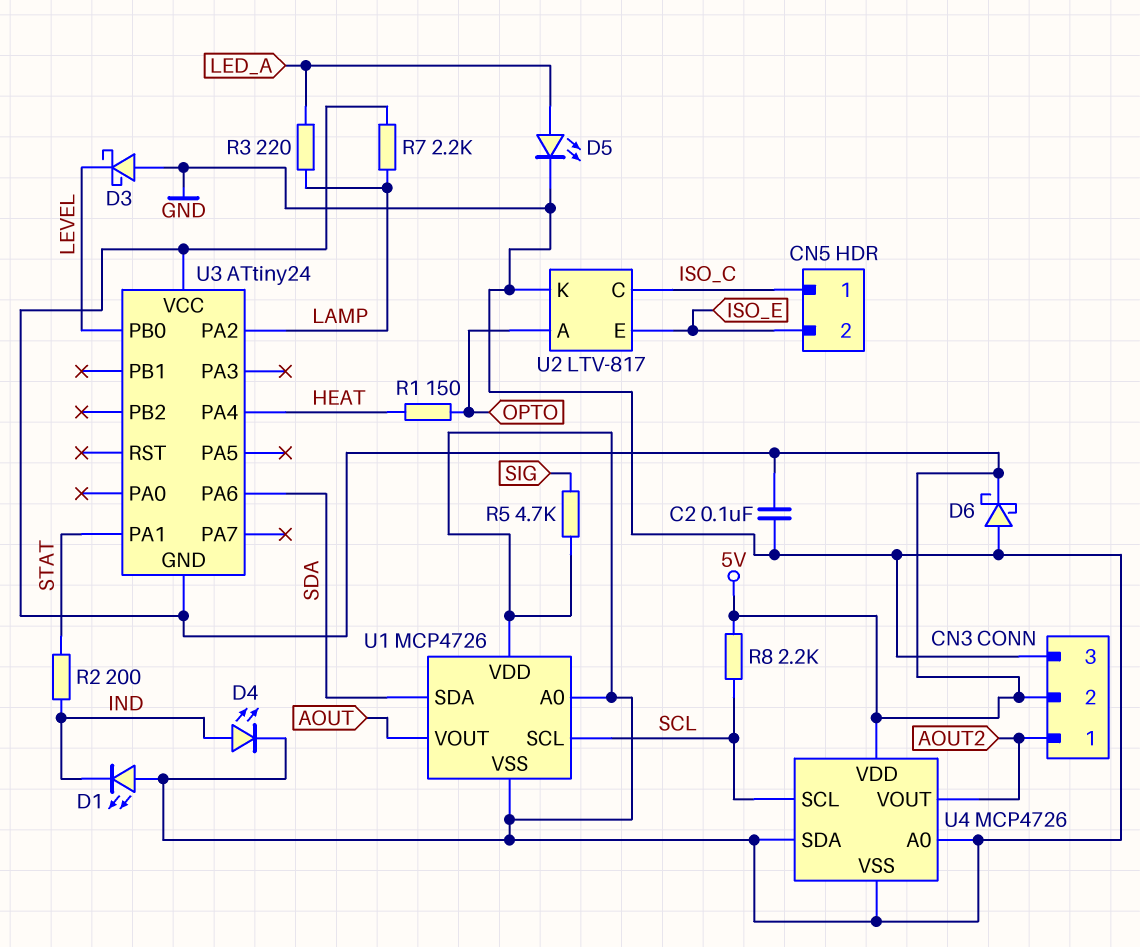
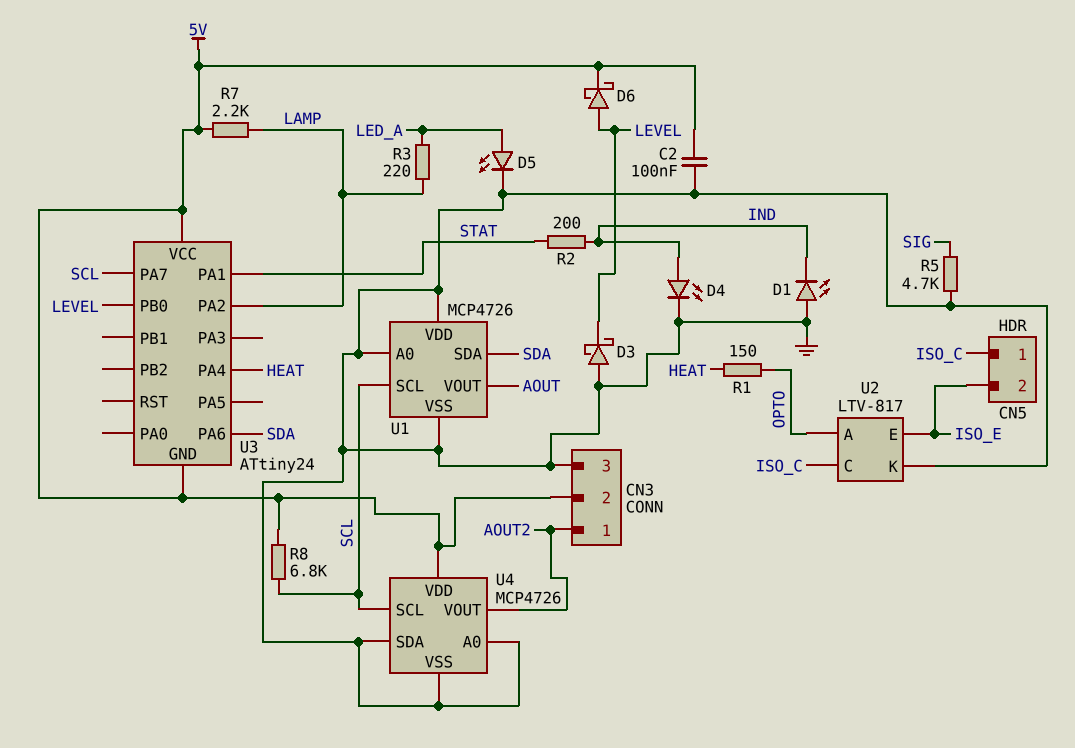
D6: schottky (A GND, K 5V) -> schottky (A LEVEL, K 5V)
R8: 2.2k (5V, SCL) -> 6.8k (5V, SCL)
U3 pin PA7: none -> SCL

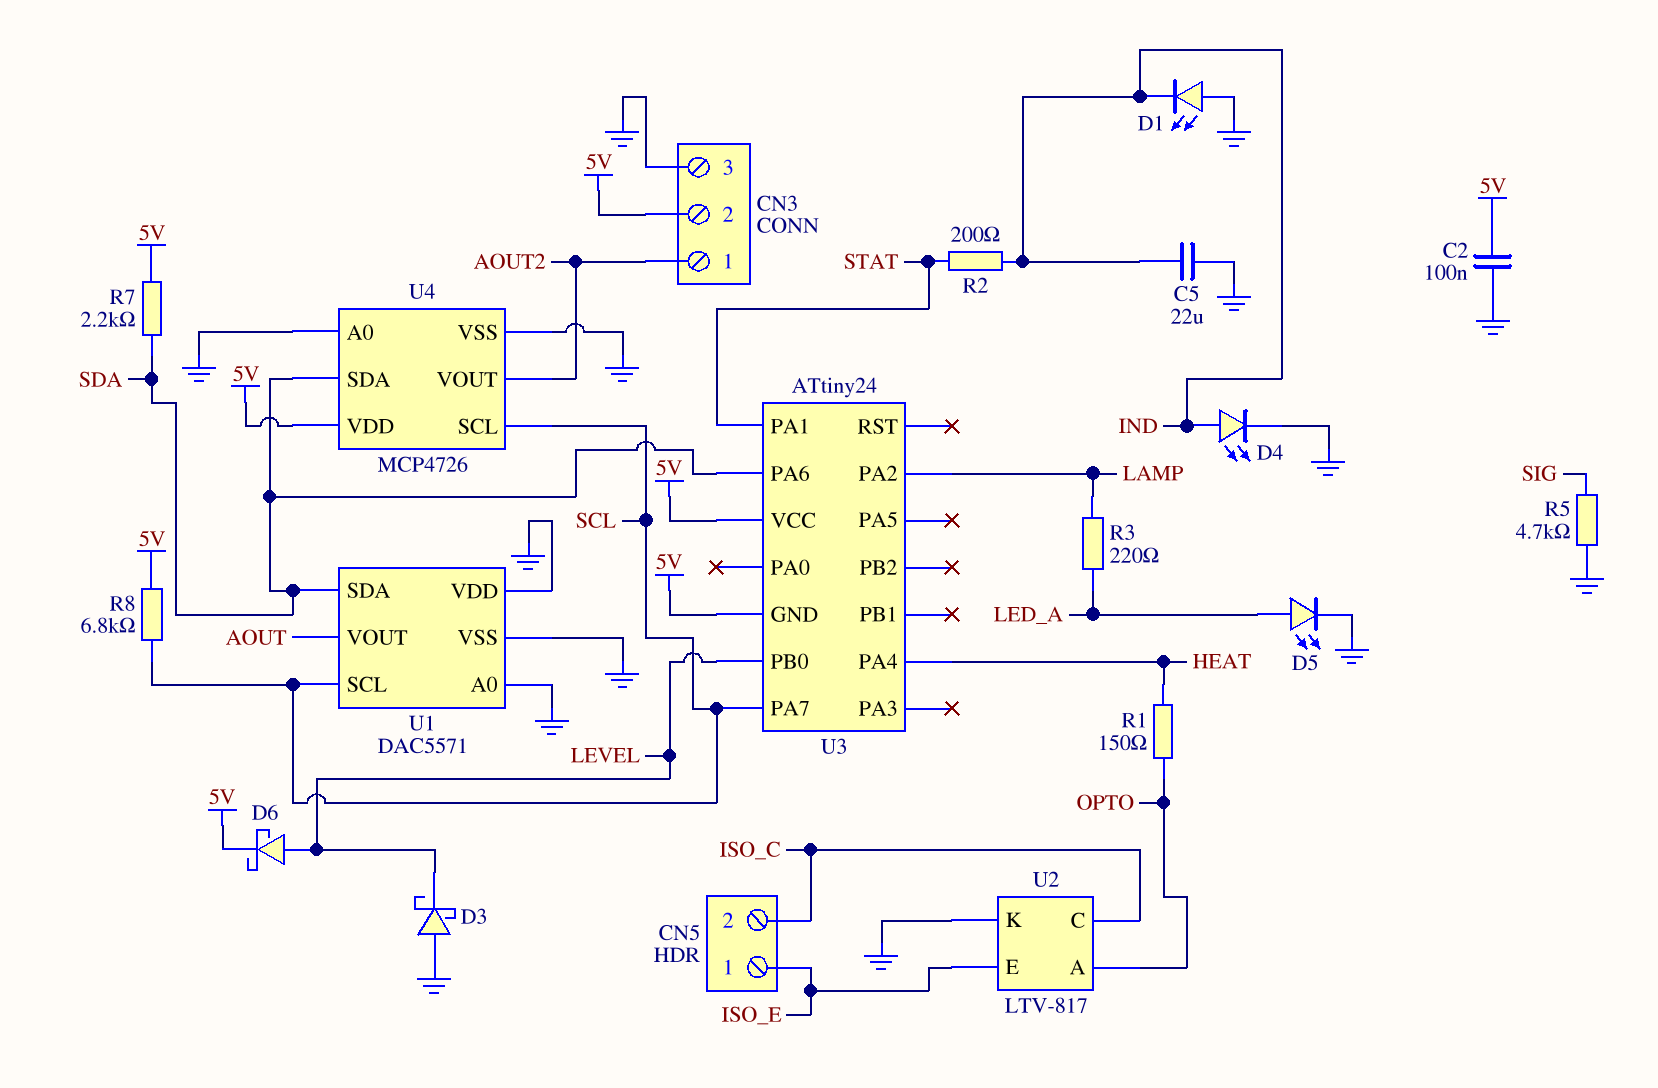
C5: none -> 22uF (GND, IND)
CN5 pin 1: ISO_C -> ISO_E
CN5 pin 2: ISO_E -> ISO_C
R7: 2.2k (5V, LAMP) -> 2.2k (5V, SDA)
U1: MCP4726 -> DAC5571
U4 pin SDA: GND -> SDA

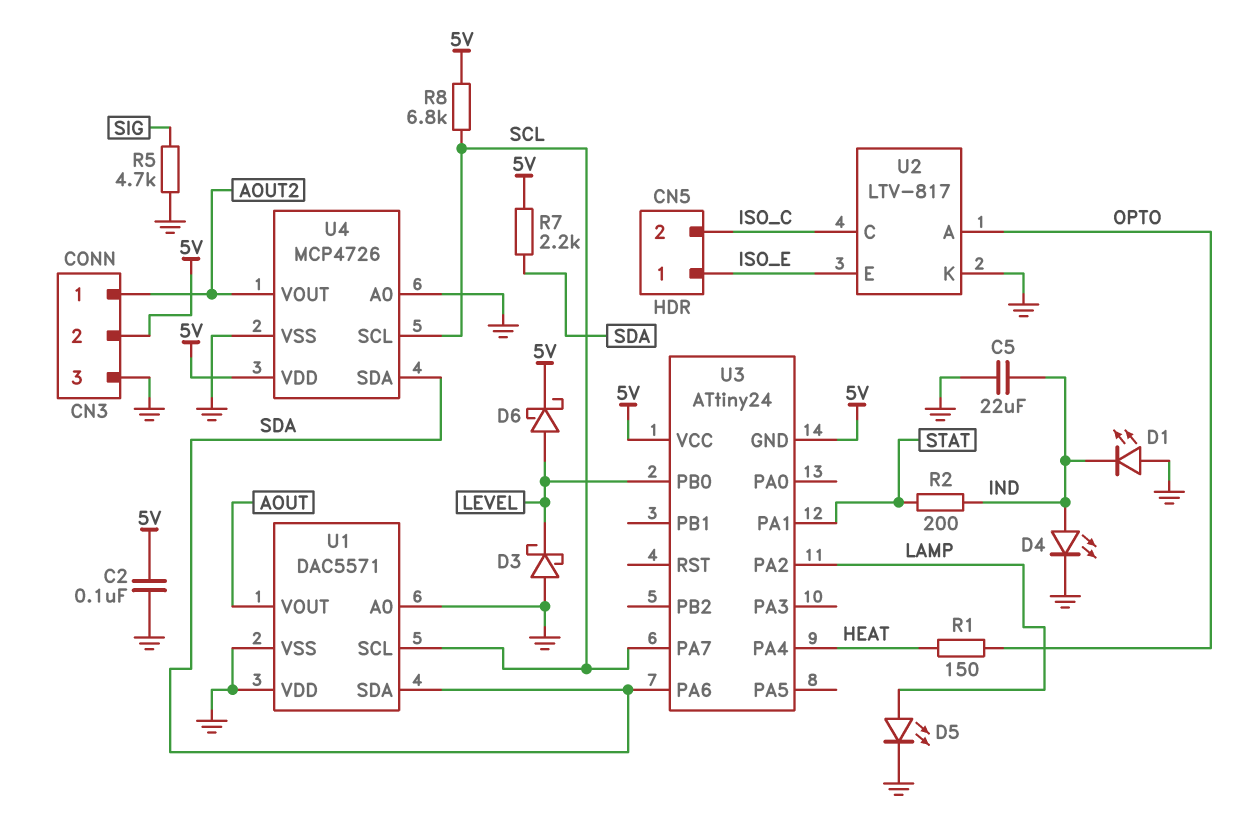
D5: LED (A LED_A, K GND) -> LED (A LAMP, K GND)
R3: 220 (LAMP, LED_A) -> none

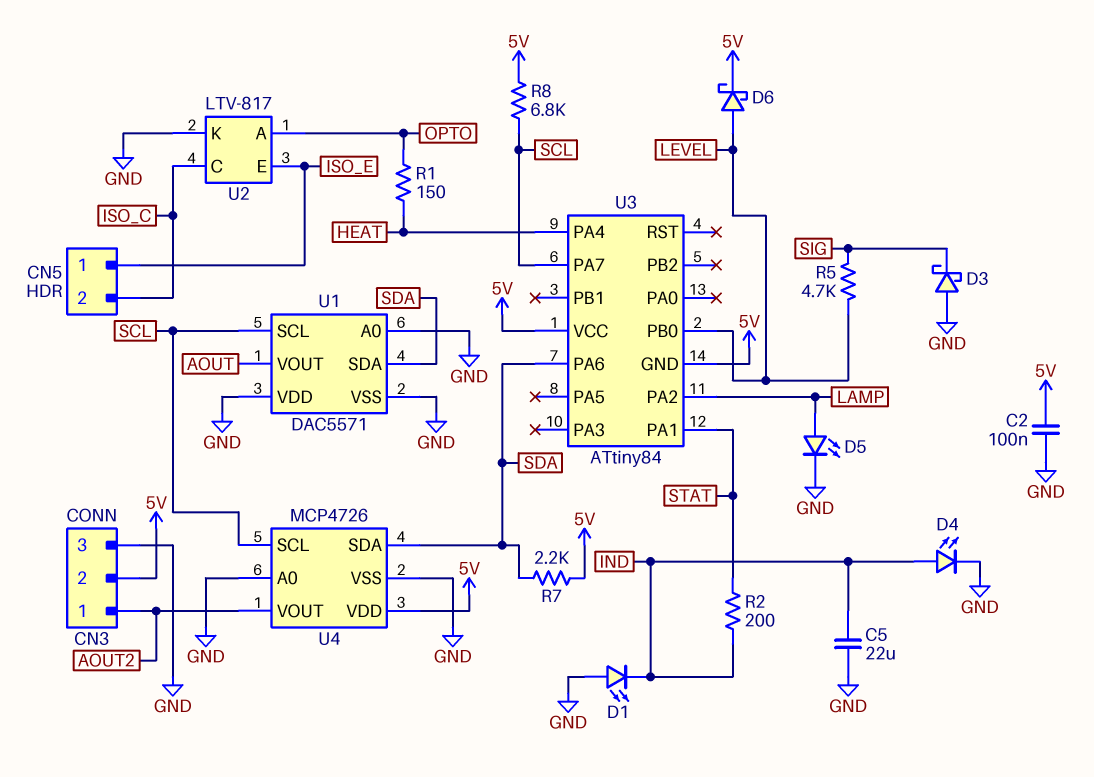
D3: schottky (A GND, K LEVEL) -> schottky (A GND, K SIG)
R5: 4.7k (GND, SIG) -> 4.7k (LEVEL, SIG)
U3: ATtiny24 -> ATtiny84

